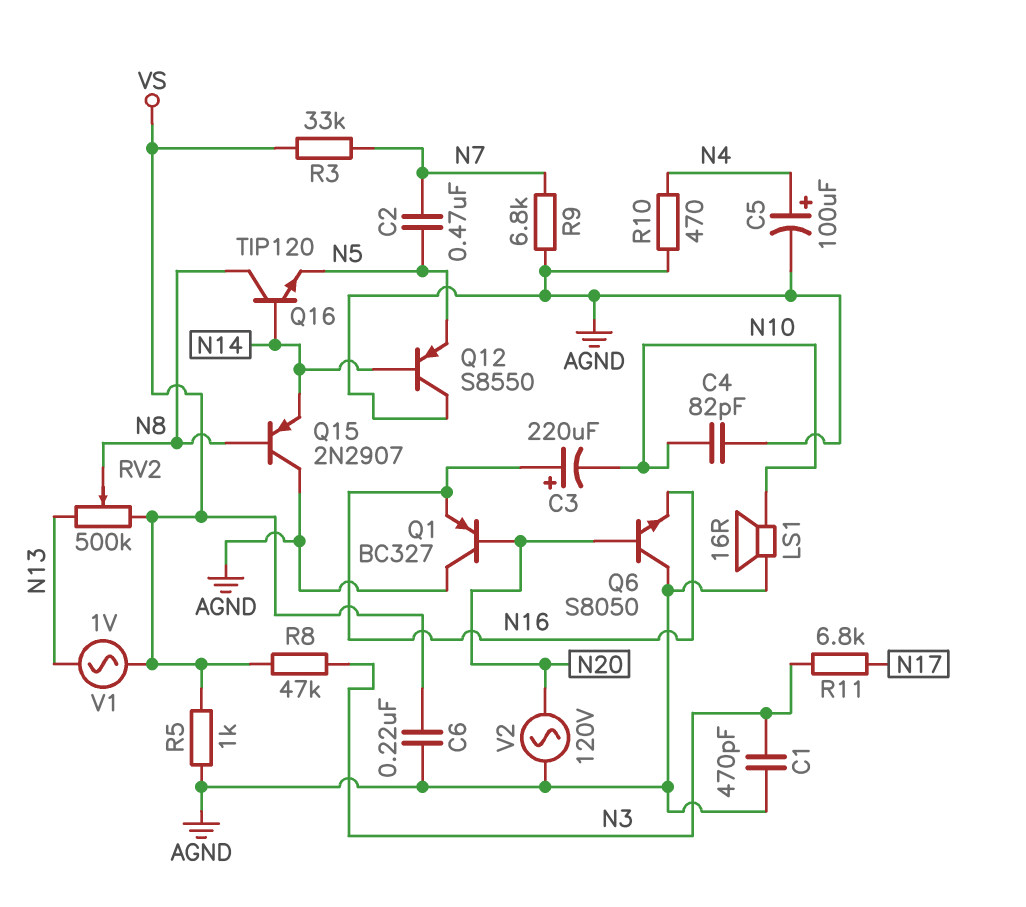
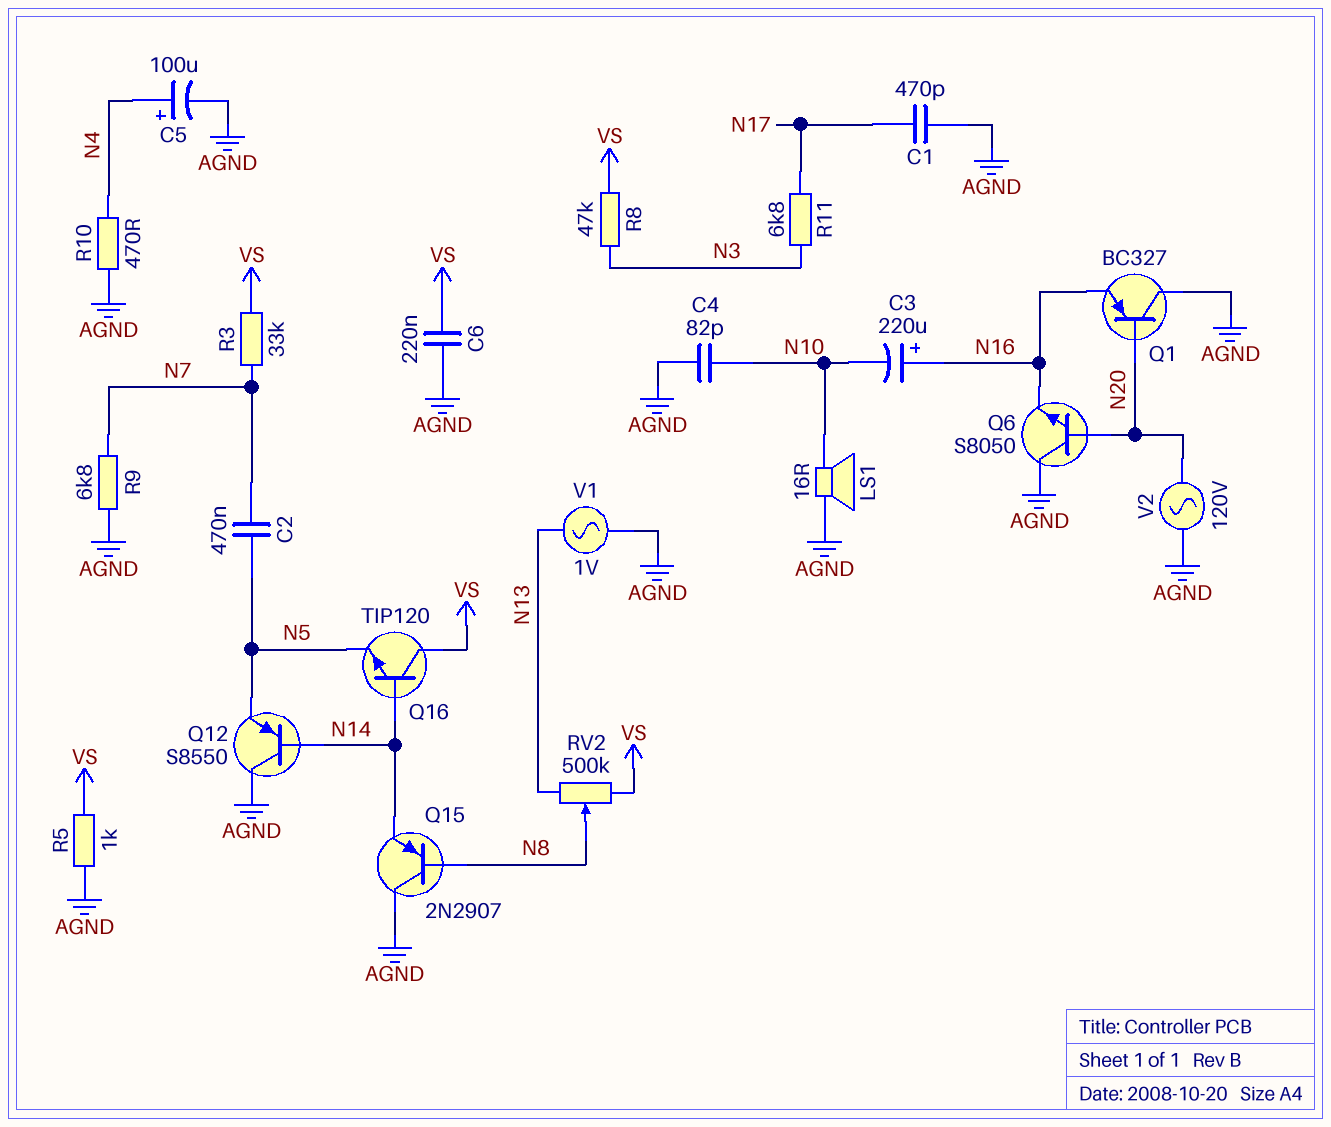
C1: 470pF (AGND, N3) -> 470pF (AGND, N17)
Q16: NPN TIP120 (B N14, C N8, E N5) -> NPN TIP120 (B N14, C VS, E N5)
V1: AC 1V (N13, VS) -> AC 1V (AGND, N13)

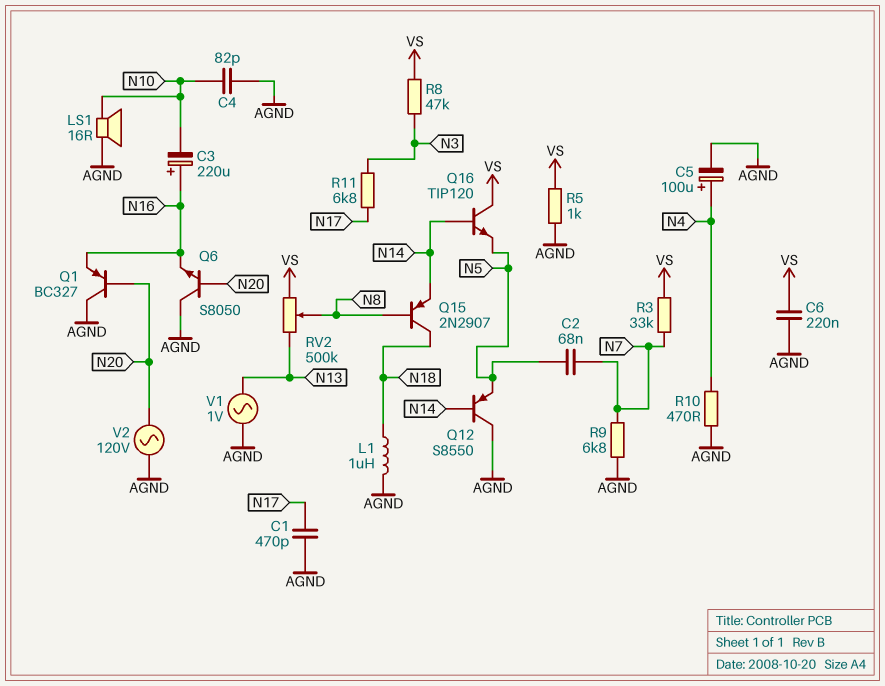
C2: 470nF (N5, N7) -> 68nF (N5, N7)
L1: none -> 1uH (AGND, N18)
Q15: PNP 2N2907 (B N8, C AGND, E N14) -> PNP 2N2907 (B N8, C N18, E N14)

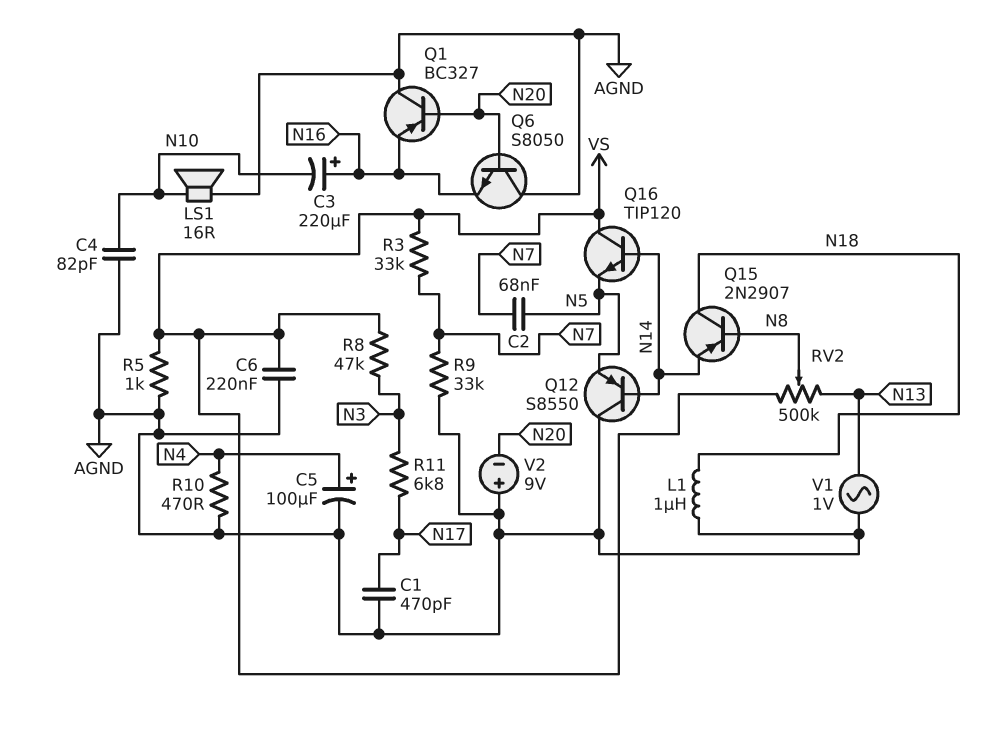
R9: 6.8k (AGND, N7) -> 33k (AGND, N7)
V2: AC 120V (AGND, N20) -> 9V (plus AGND, minus N20)

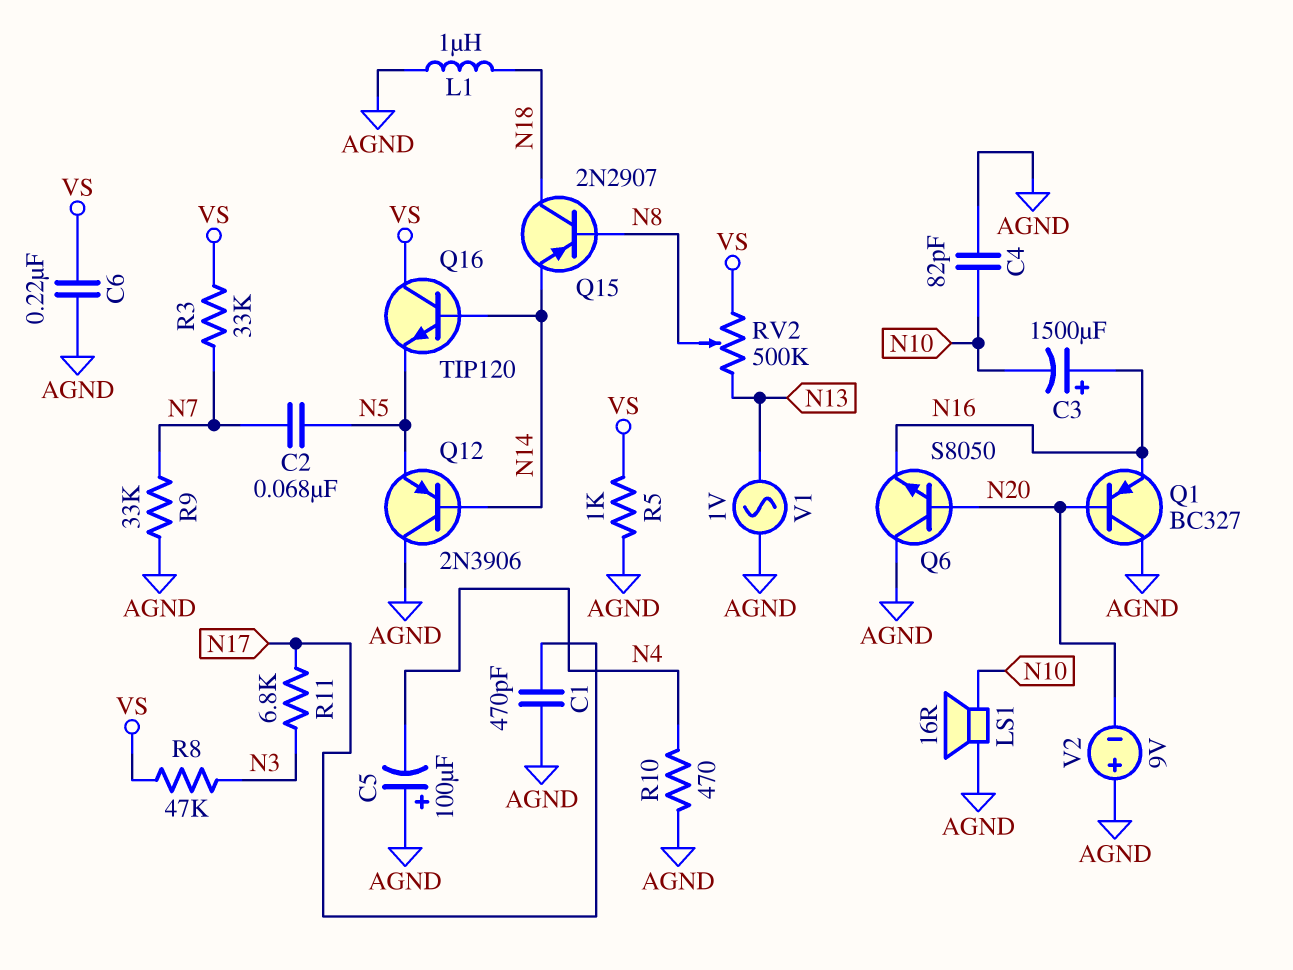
C3: 220uF (plus N16, minus N10) -> 1500uF (plus N16, minus N10)
C5: 100uF (plus N4, minus AGND) -> 100uF (plus AGND, minus N4)
Q12: PNP S8550 (B N14, C AGND, E N5) -> PNP 2N3906 (B N14, C AGND, E N5)

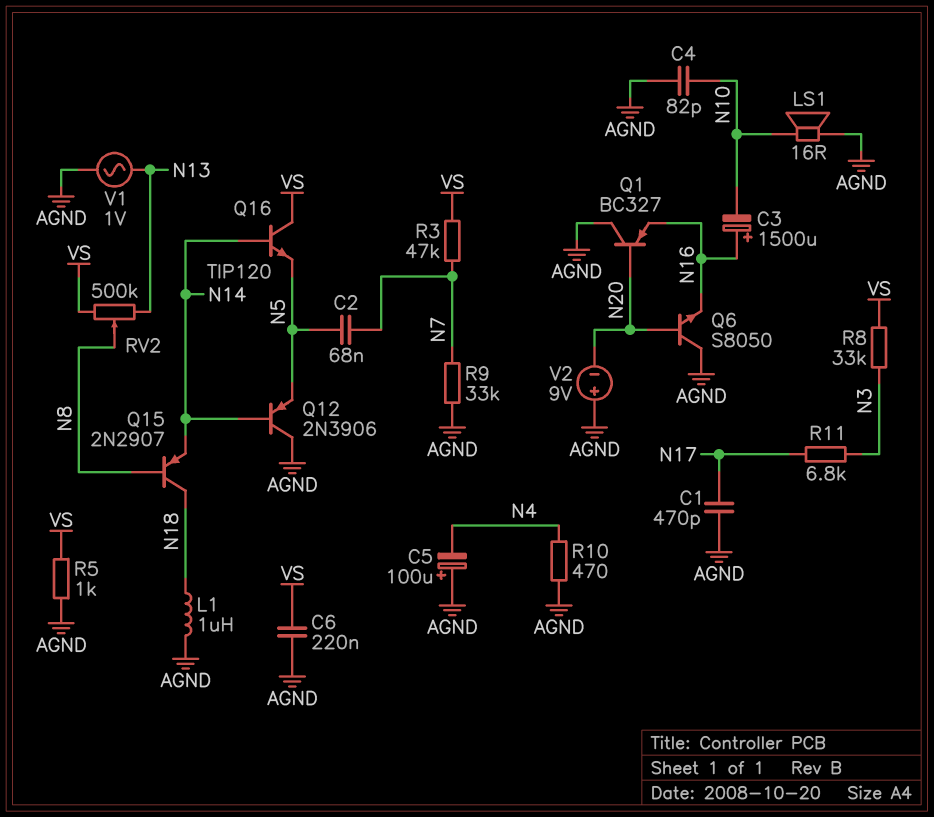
R3: 33k (N7, VS) -> 47k (N7, VS)
R8: 47k (N3, VS) -> 33k (N3, VS)

